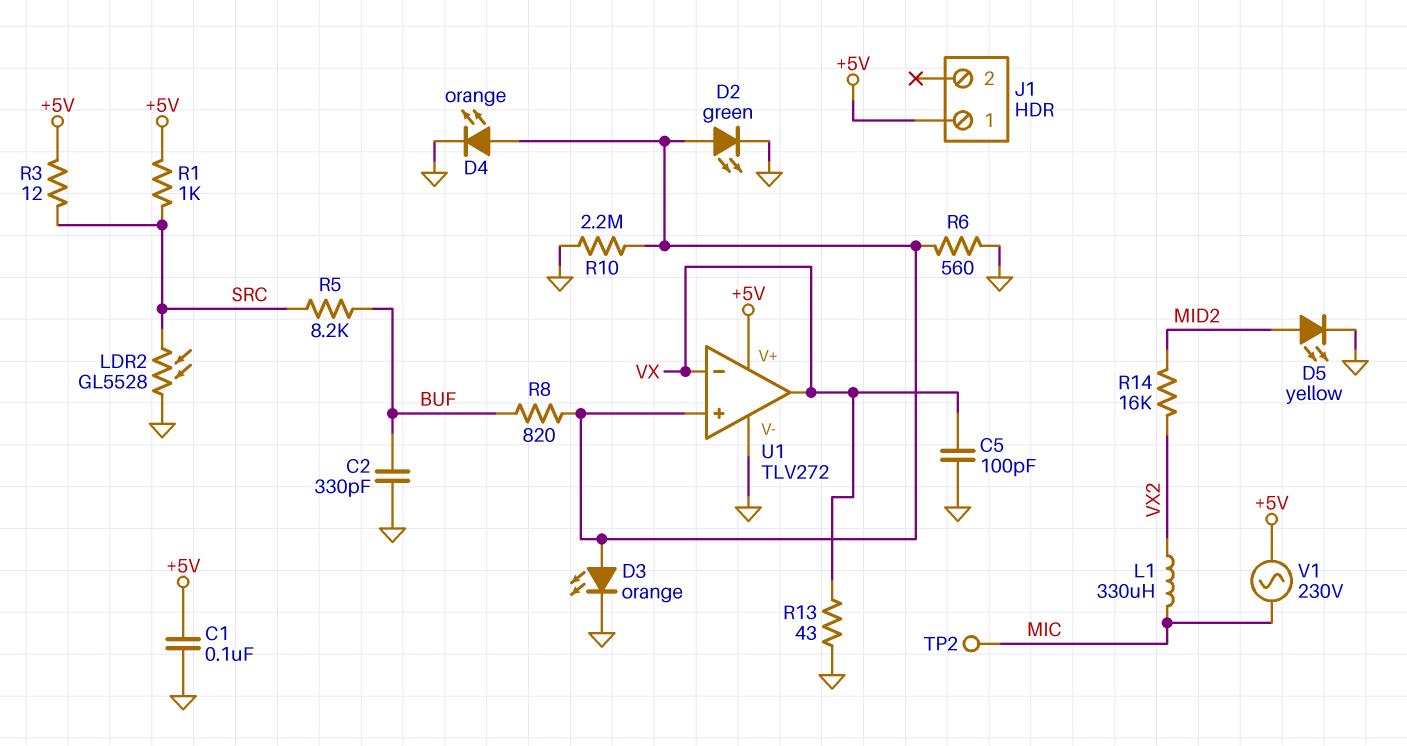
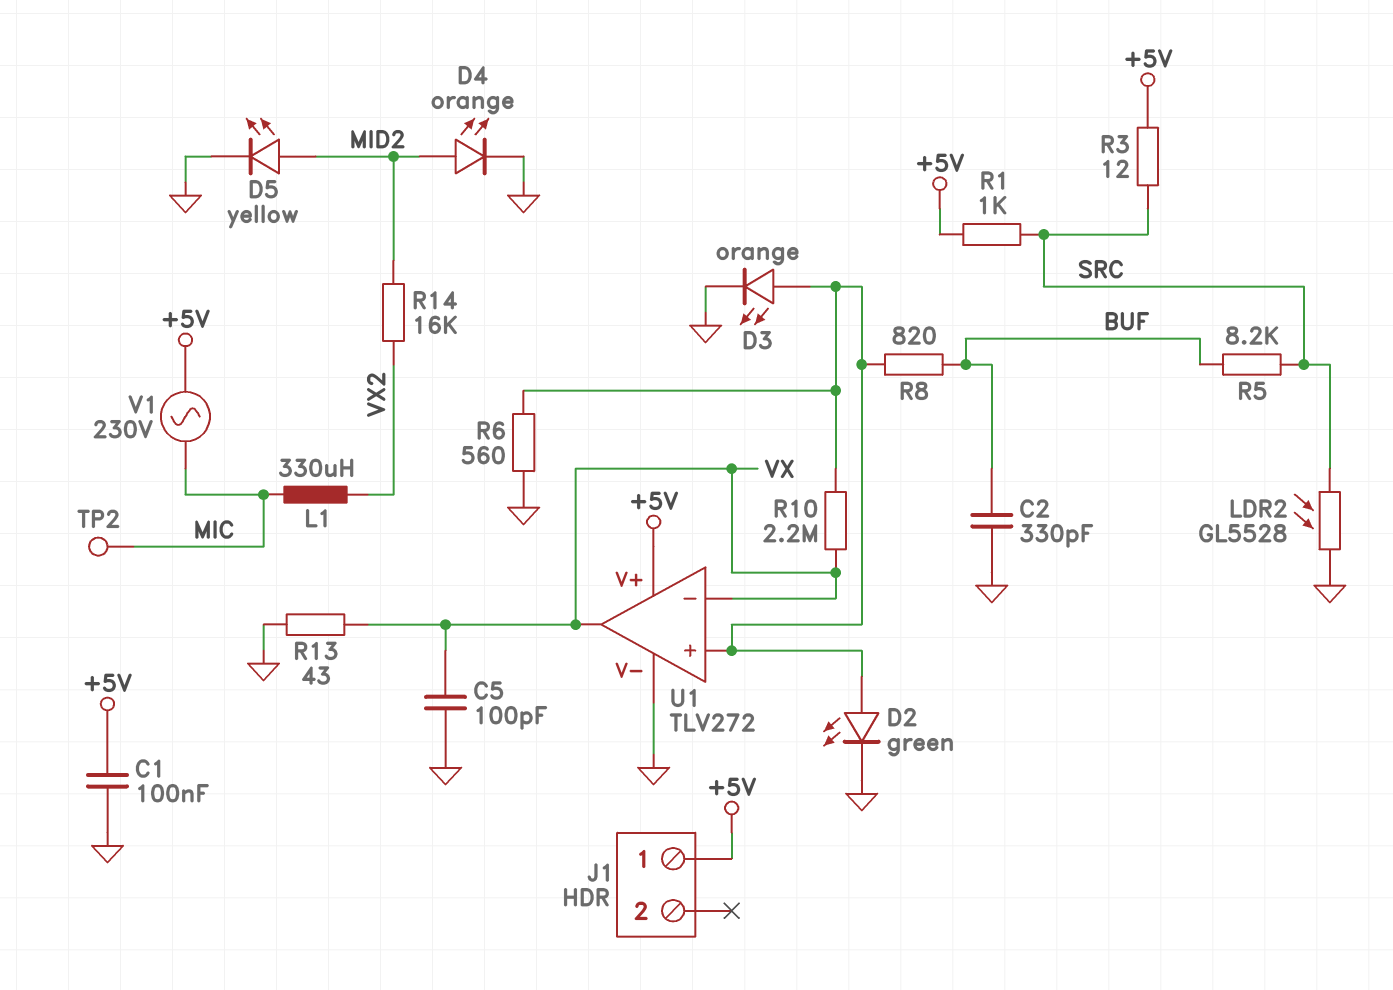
D4: LED orange (A U1/in+, K GND) -> LED orange (A MID2, K GND)
R10: 2.2M (GND, U1/in+) -> 2.2M (U1/in+, VX)

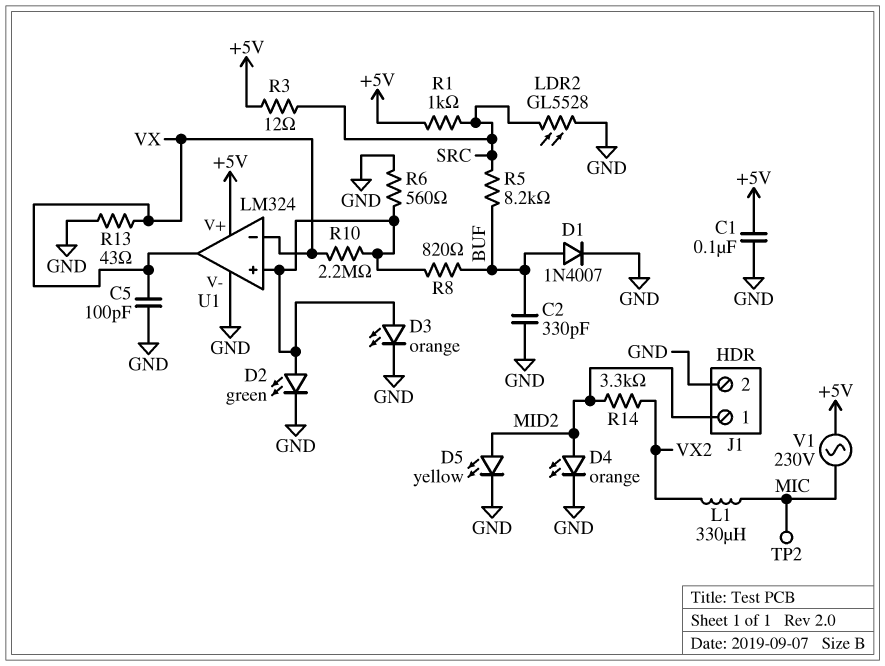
D1: none -> diode 1N4007 (A BUF, K GND)
J1 pin 1: +5V -> MID2
J1 pin 2: none -> GND
R14: 16k (MID2, VX2) -> 3.3k (MID2, VX2)
U1: TLV272 -> LM324

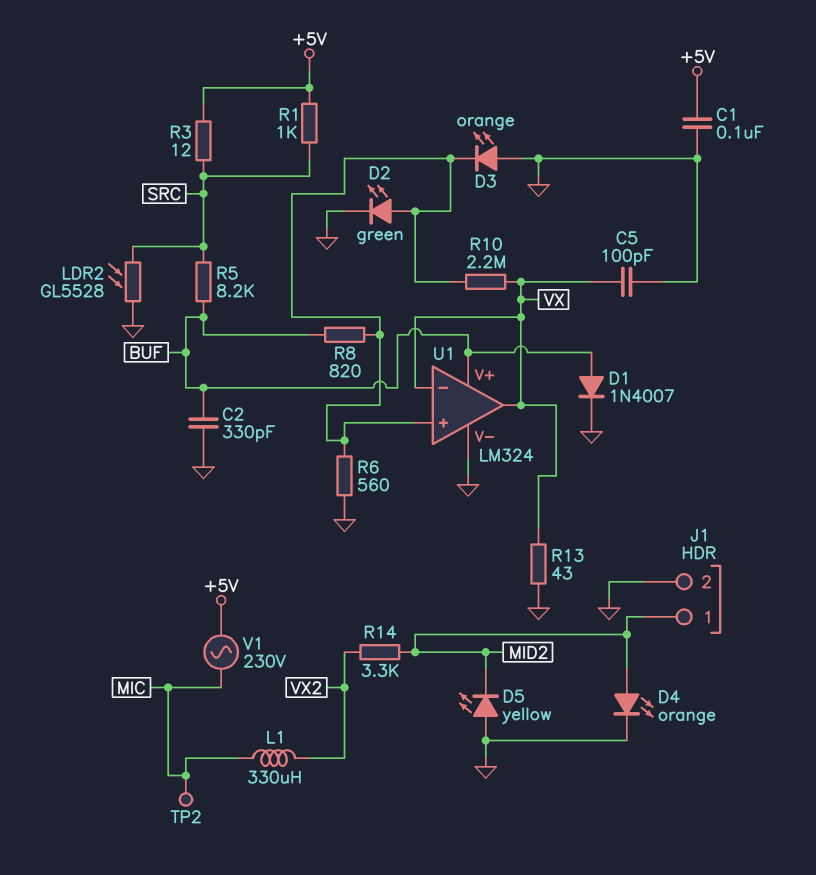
D3: LED orange (A U1/in+, K GND) -> LED orange (A GND, K U1/in+)
D5: LED yellow (A MID2, K GND) -> LED yellow (A GND, K MID2)
U1 pin V+: +5V -> BUF

